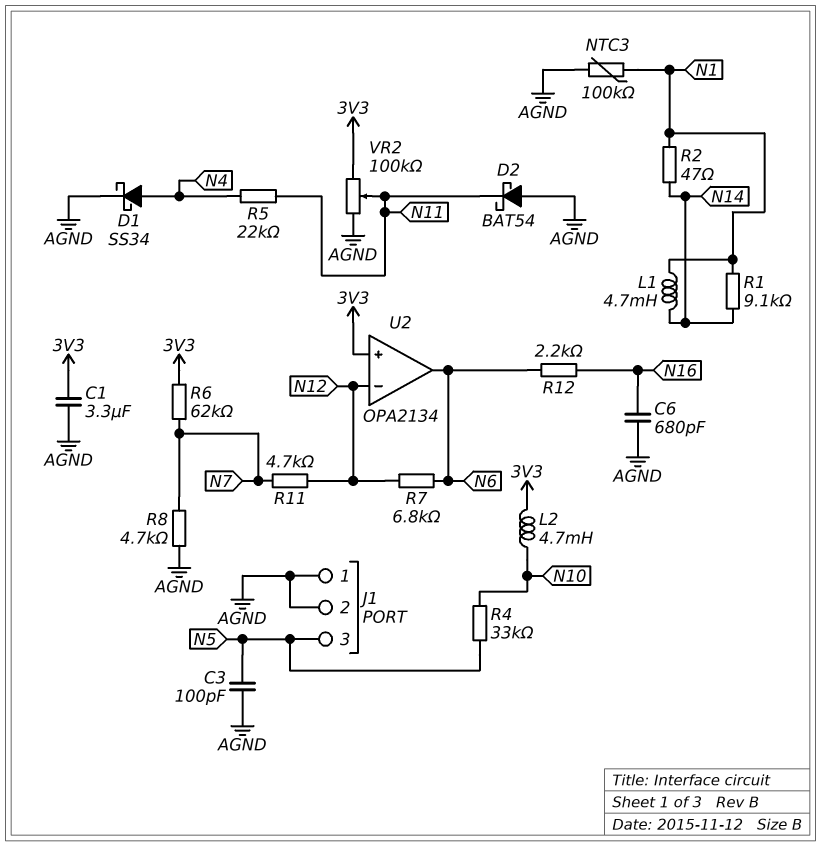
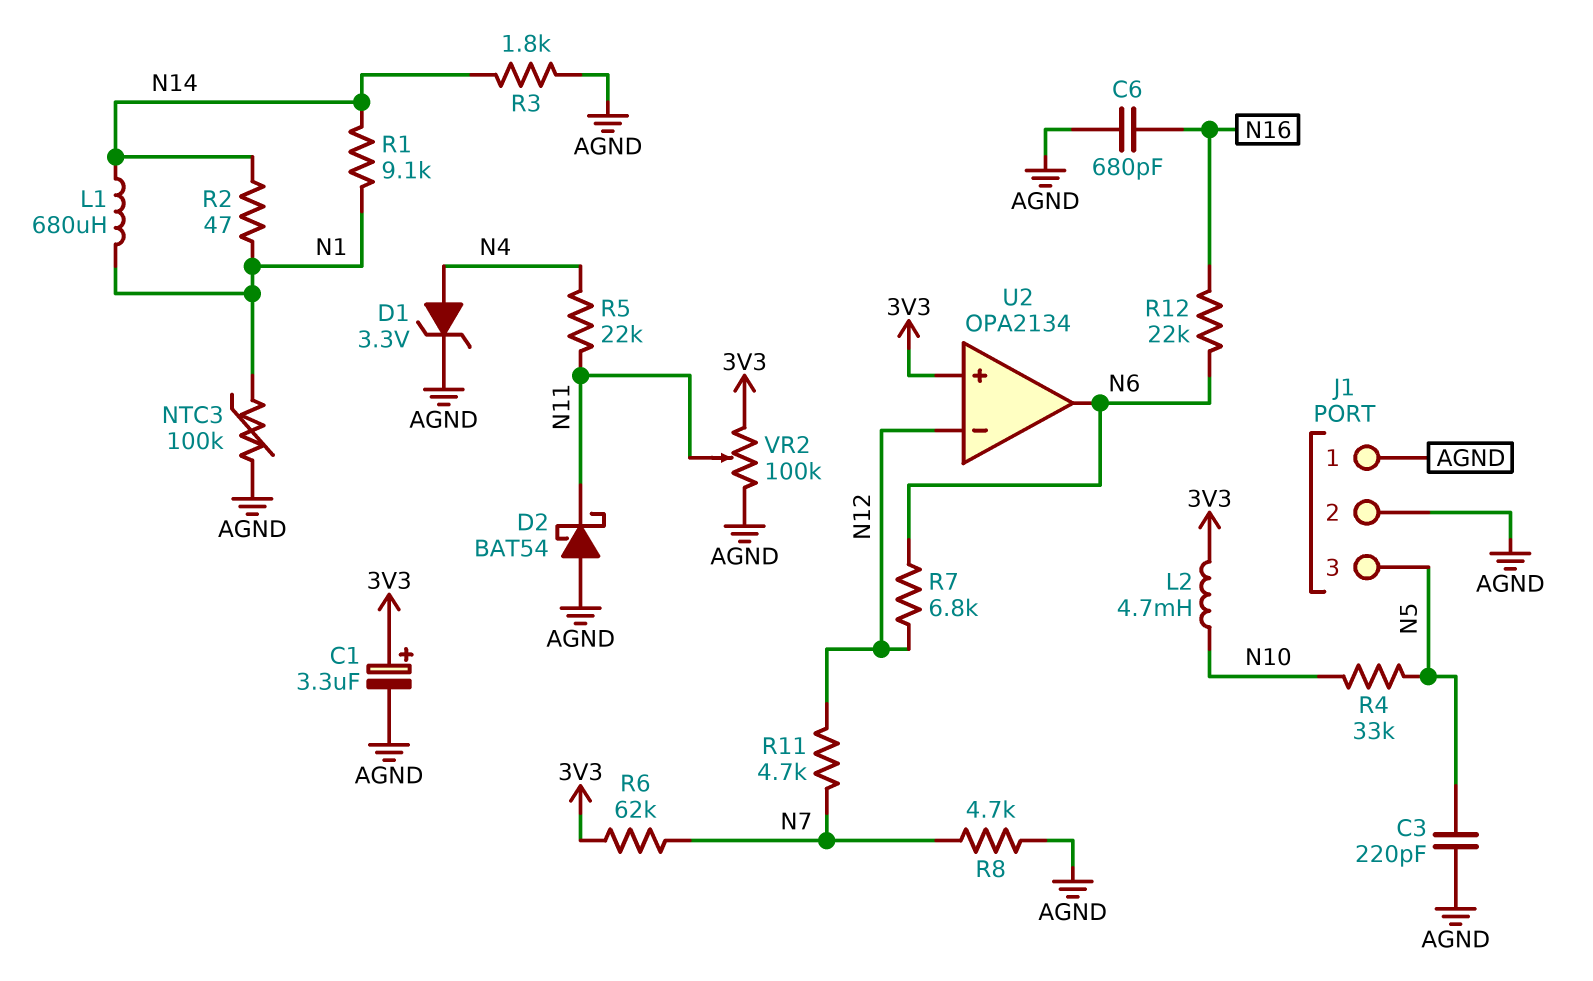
C1: 3.3uF (3V3, AGND) -> 3.3uF (plus 3V3, minus AGND)
C3: 100pF (AGND, N5) -> 220pF (AGND, N5)
D1: schottky SS34 (A N4, K AGND) -> zener 3.3V (A N4, K AGND)
L1: 4.7mH (N1, N14) -> 680uH (N1, N14)
R3: none -> 1.8k (AGND, N14)
R12: 2.2k (N6, N16) -> 22k (N6, N16)

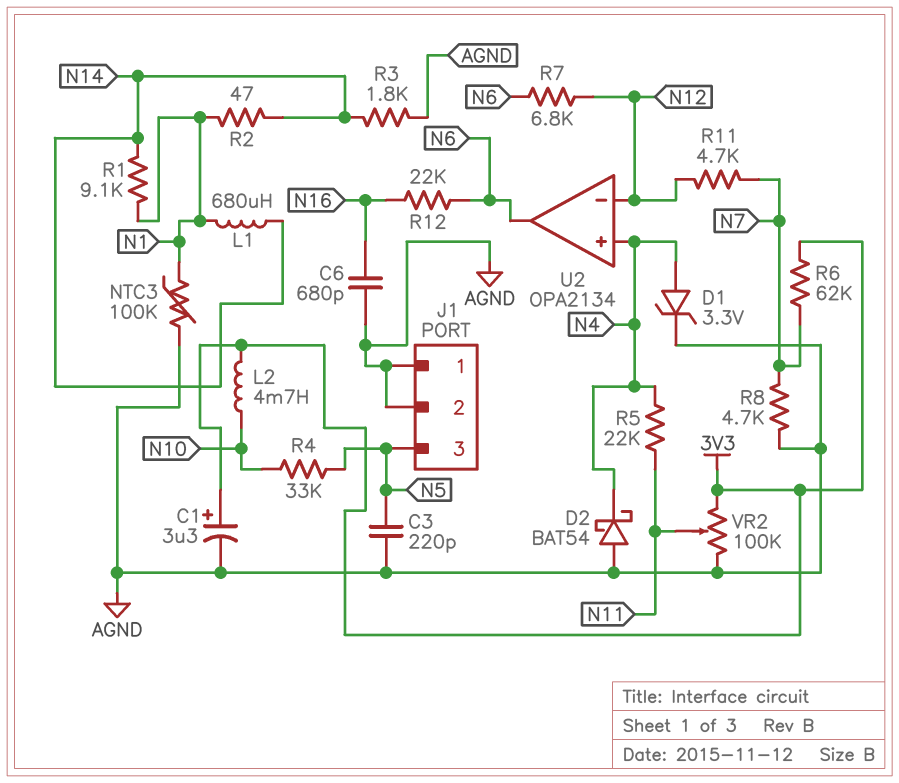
D2: schottky BAT54 (A AGND, K N11) -> schottky BAT54 (A AGND, K N4)
U2 pin in+: 3V3 -> N4

